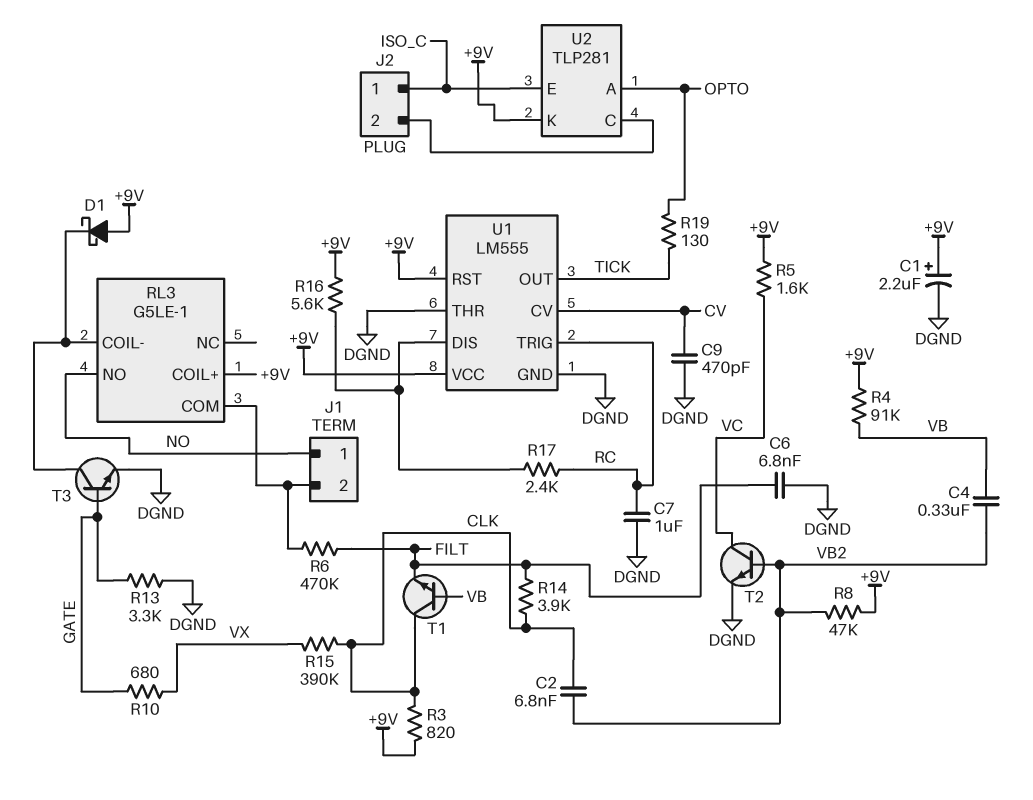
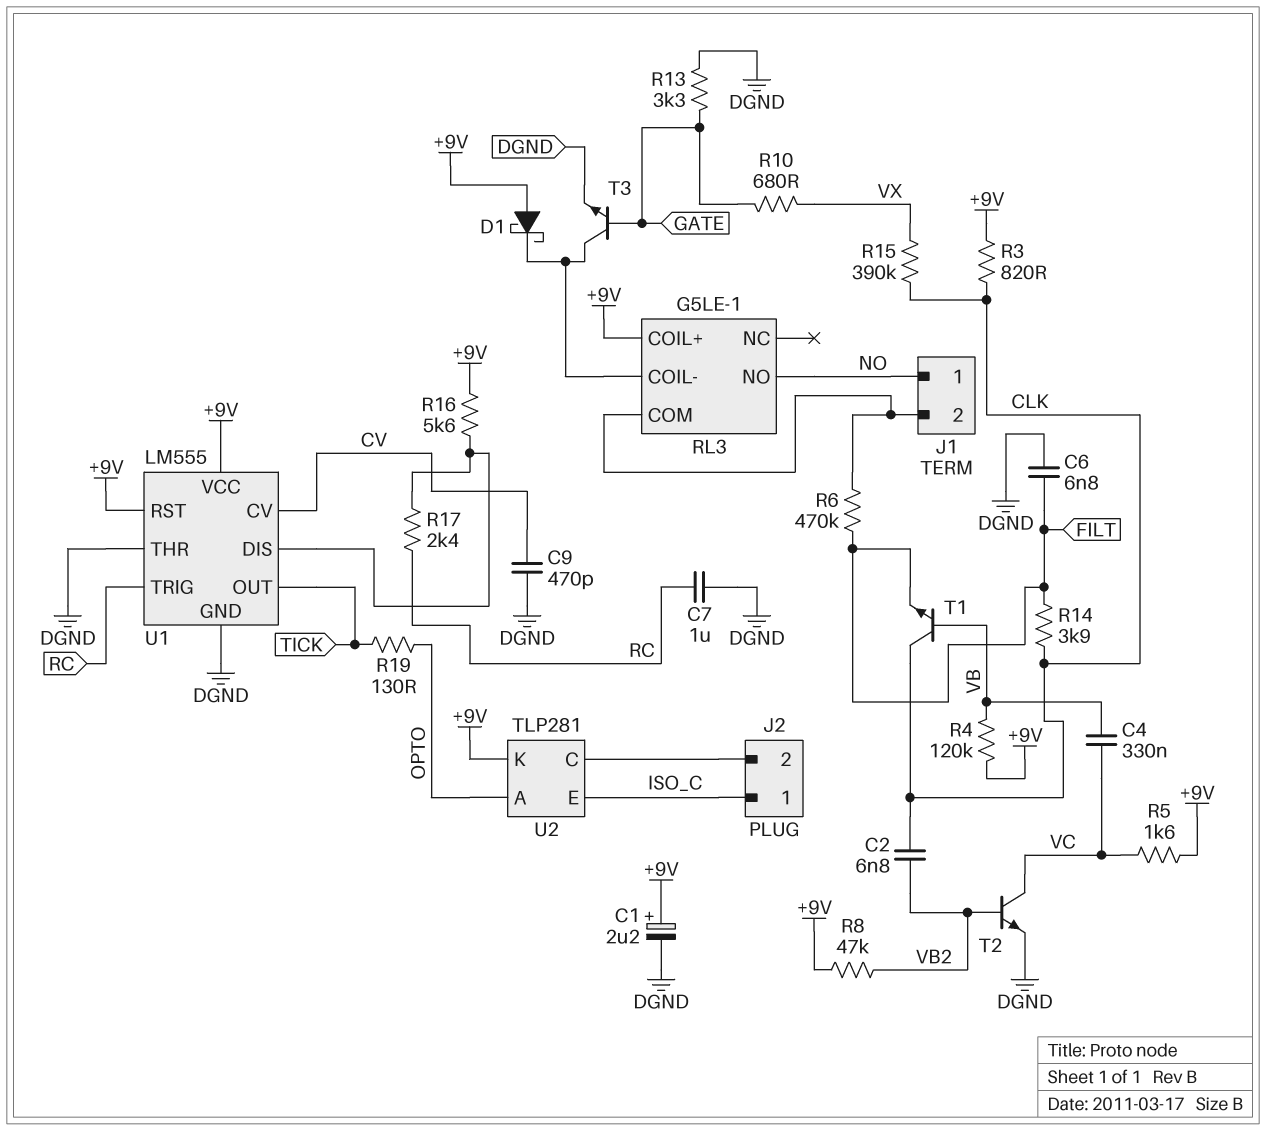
C4: 330nF (VB, VB2) -> 330nF (VB, VC)
R4: 91k (+9V, VB) -> 120k (+9V, VB)

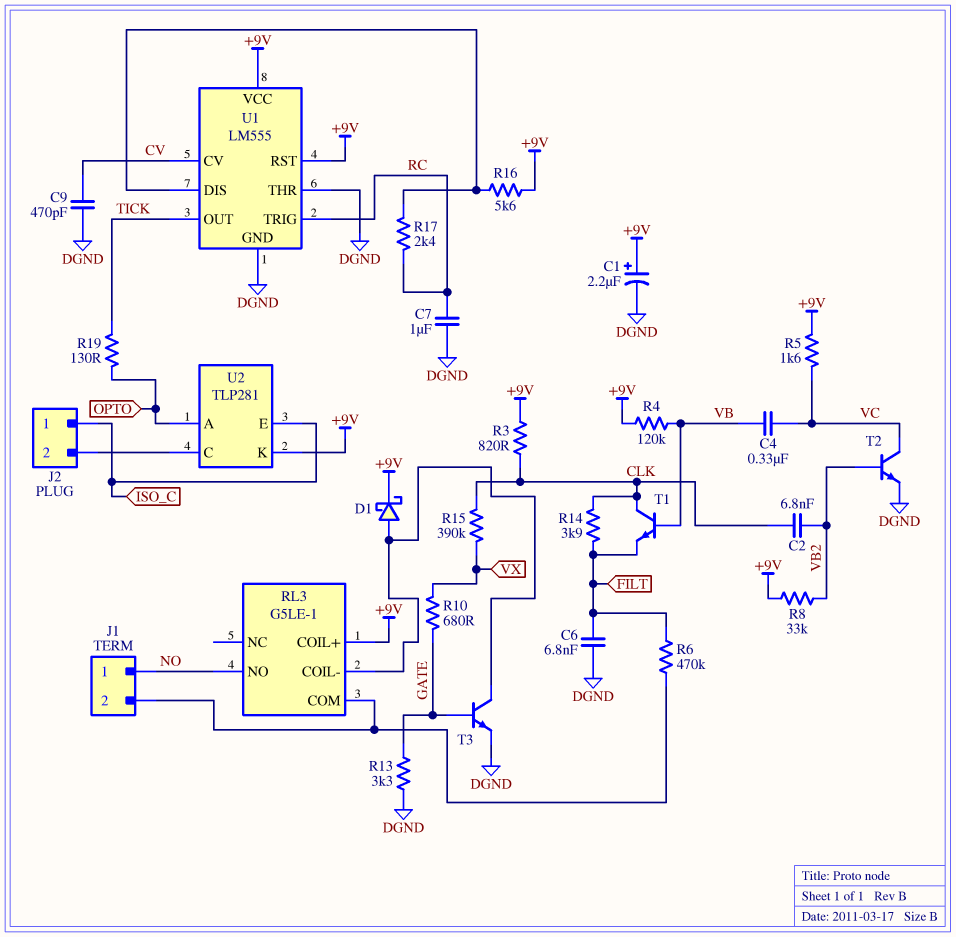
D1: schottky (A +9V, K RL3/COIL-) -> schottky (A RL3/COIL-, K +9V)
R8: 47k (+9V, VB2) -> 33k (+9V, VB2)

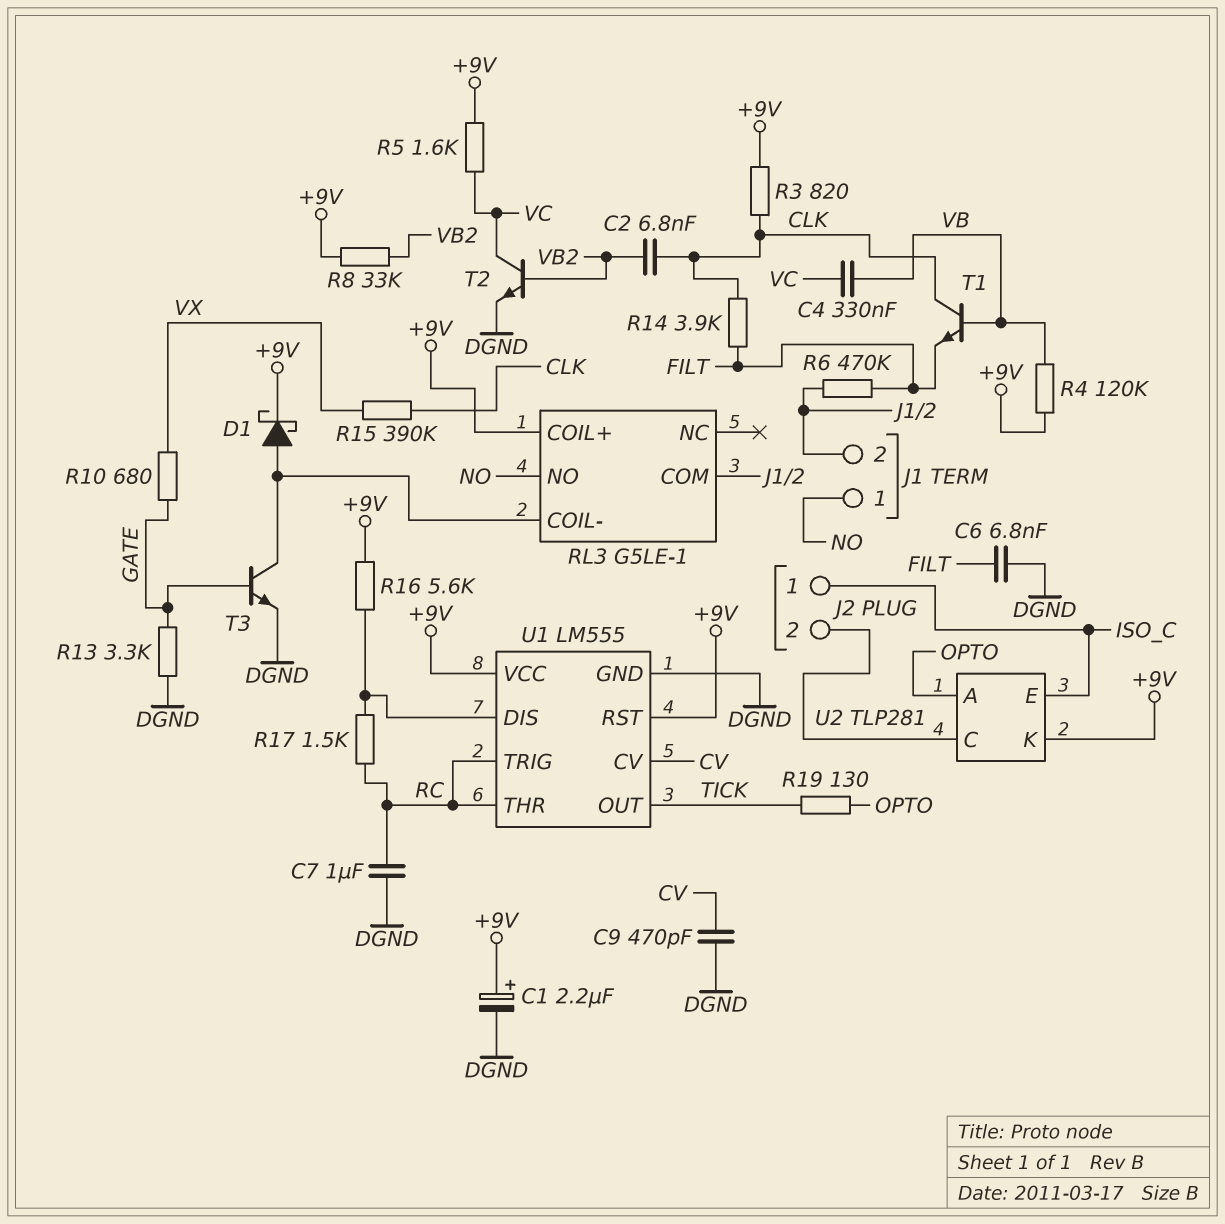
R17: 2.4k (RC, U1/DIS) -> 1.5k (RC, U1/DIS)
U1 pin THR: DGND -> RC

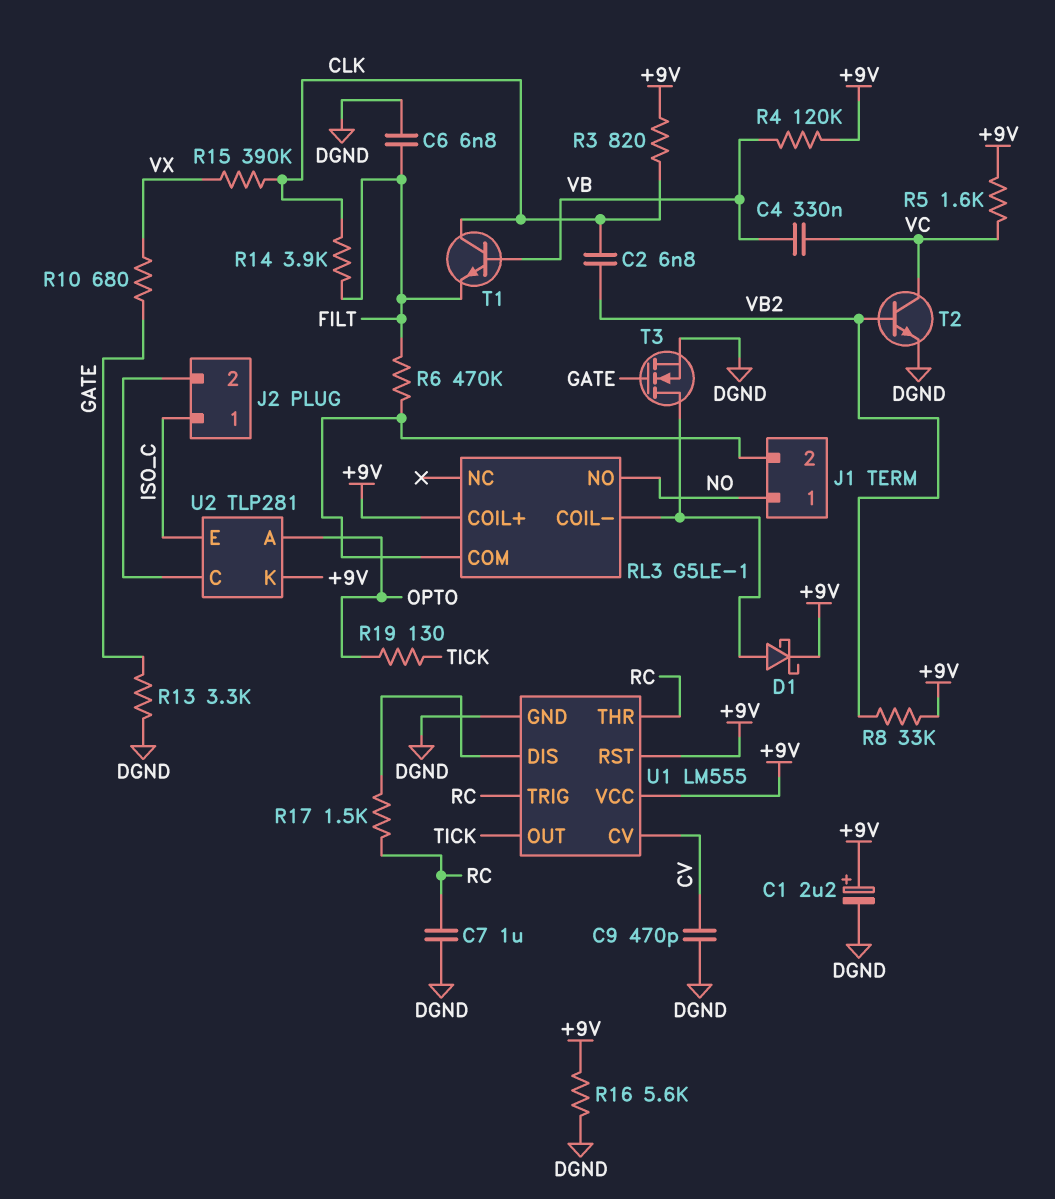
R16: 5.6k (+9V, U1/DIS) -> 5.6k (+9V, DGND)
T3: NPN (B GATE, C RL3/COIL-, E DGND) -> NMOS (G GATE, D RL3/COIL-, S DGND)

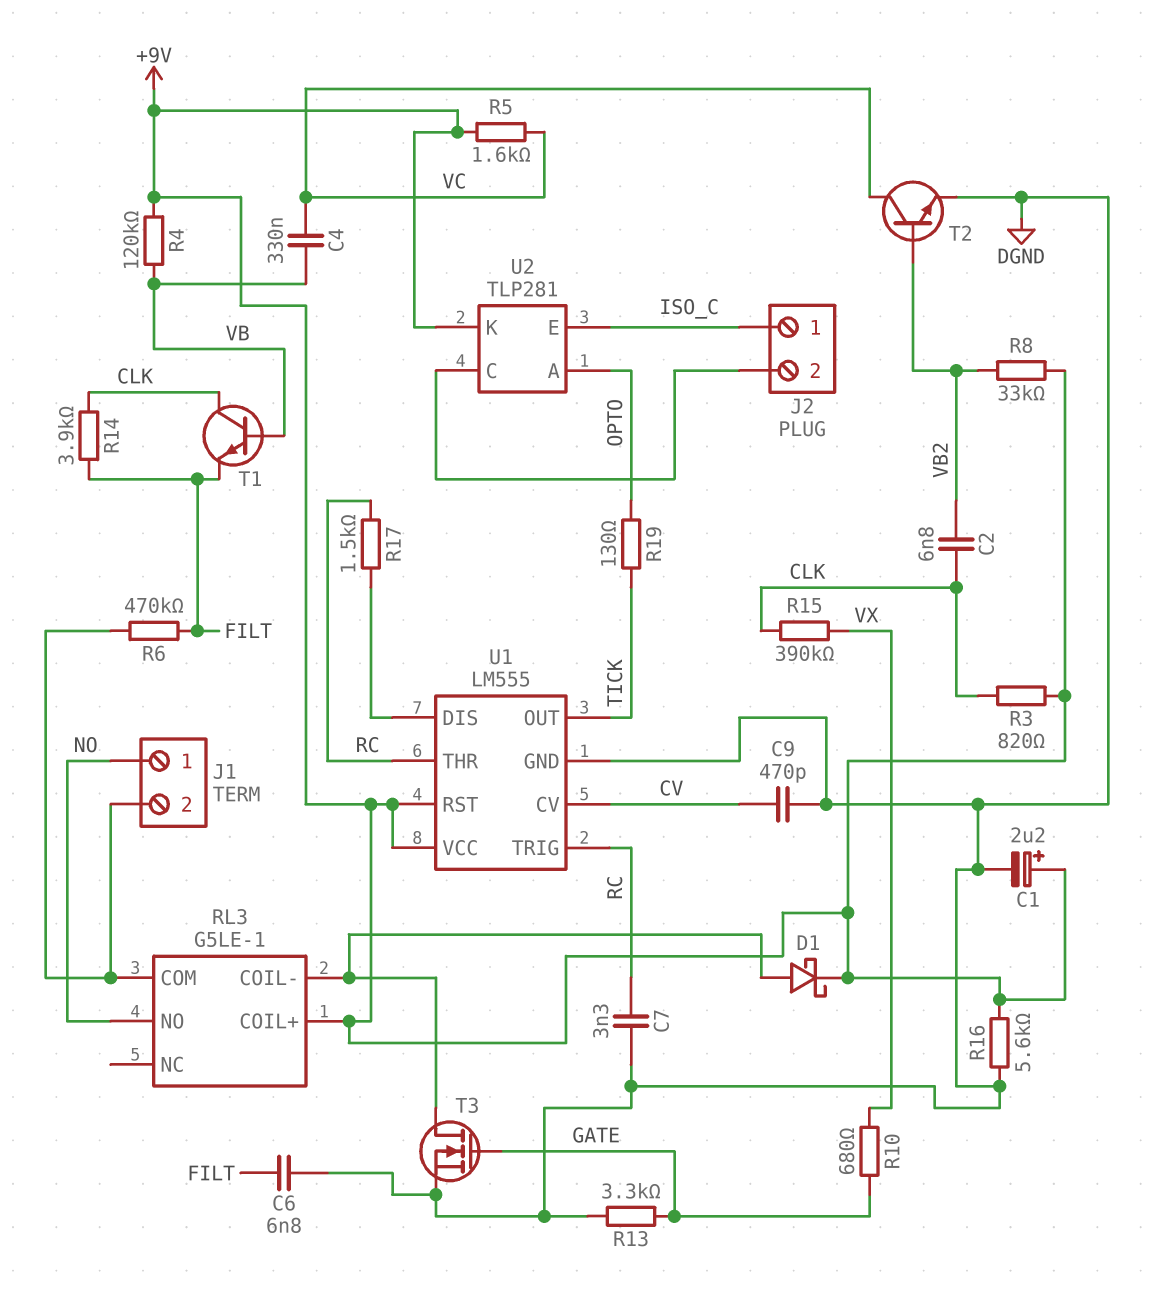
C7: 1uF (DGND, RC) -> 3.3nF (DGND, RC)

